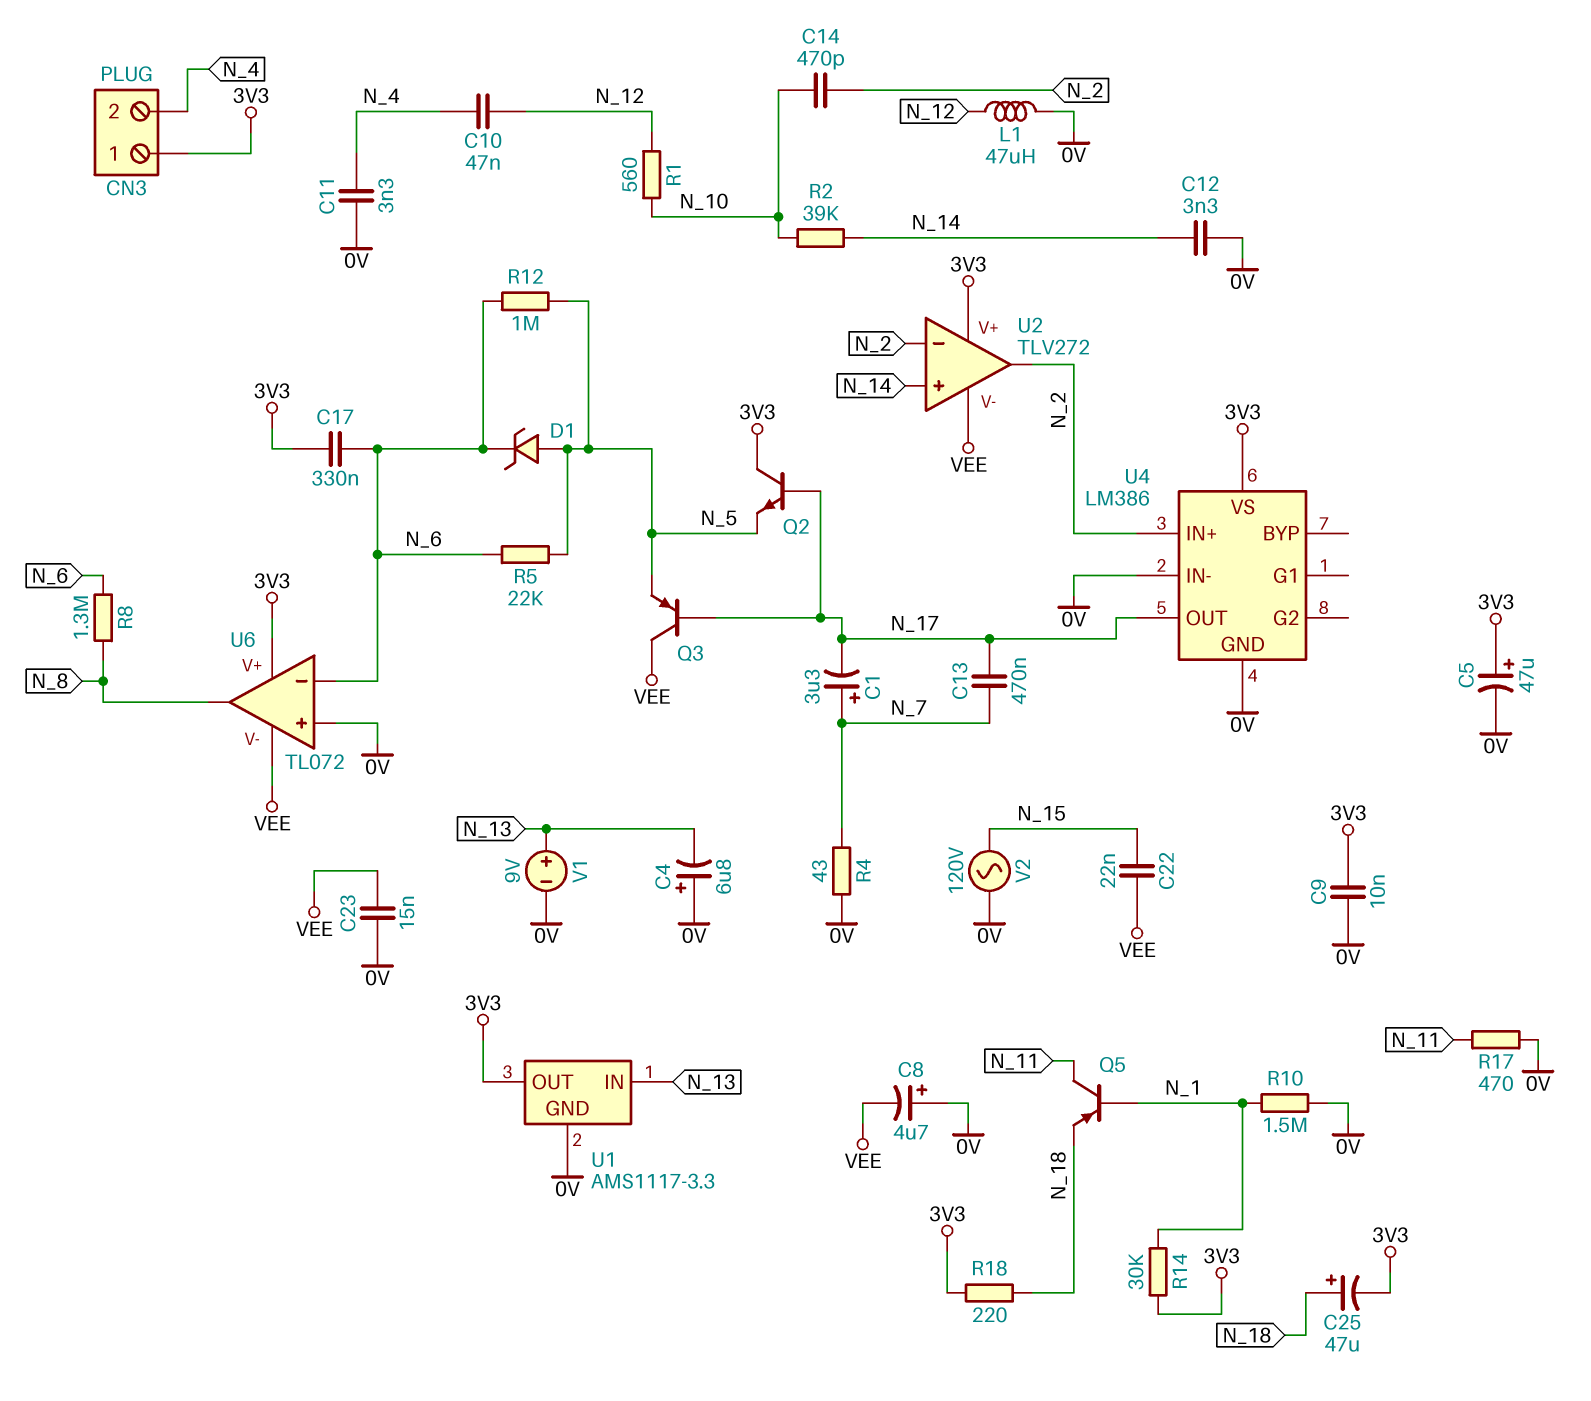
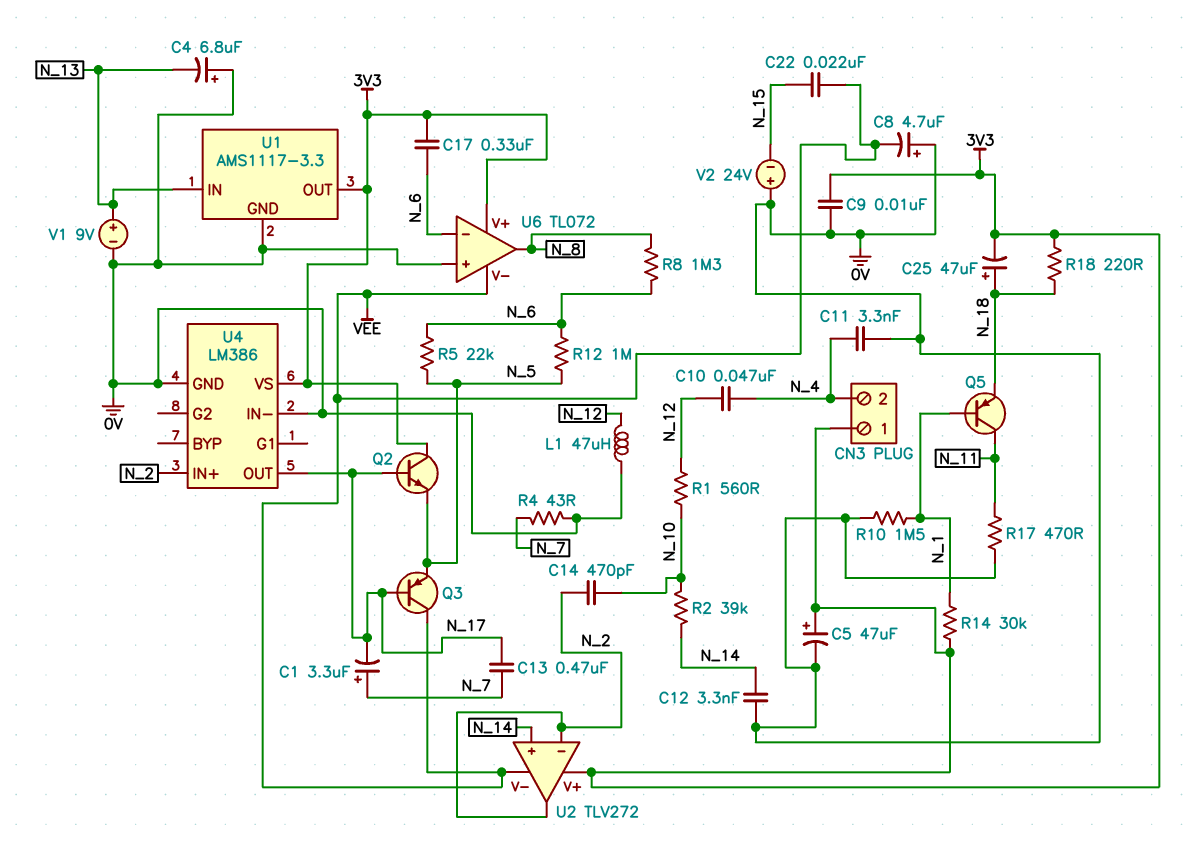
C23: 15nF (0V, VEE) -> none
D1: zener (A N_5, K N_6) -> none
V2: AC 120V (0V, N_15) -> 24V (plus 0V, minus N_15)

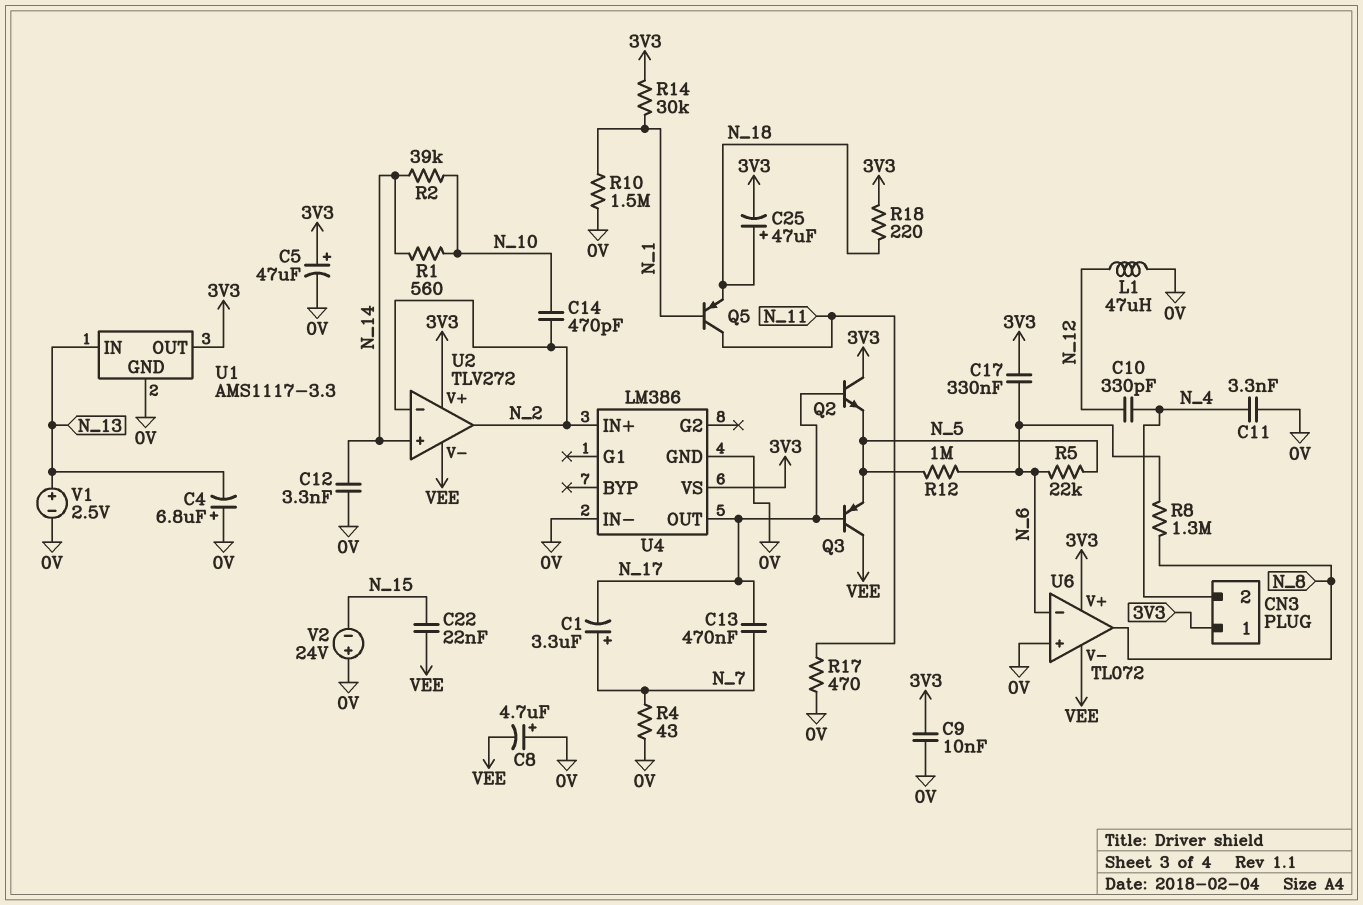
C10: 47nF (N_4, N_12) -> 330pF (N_4, N_12)
R1: 560 (N_10, N_12) -> 560 (N_10, N_14)
V1: 9V (plus N_13, minus 0V) -> 2.5V (plus N_13, minus 0V)

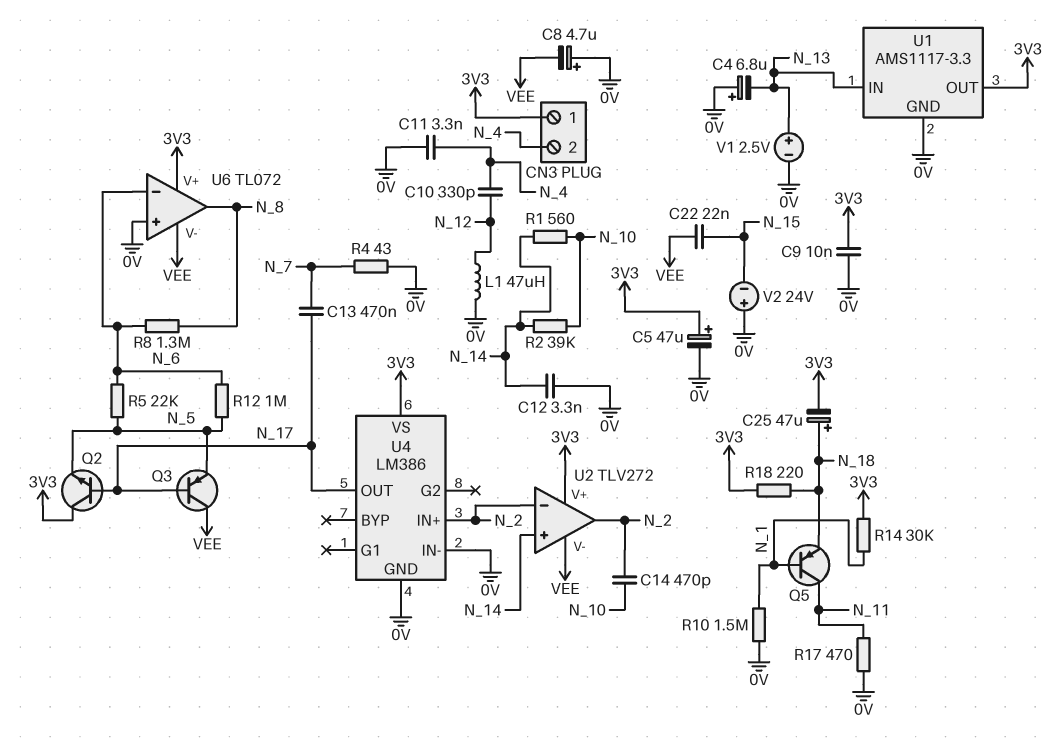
C1: 3.3uF (plus N_7, minus N_17) -> none
C17: 330nF (3V3, N_6) -> none

